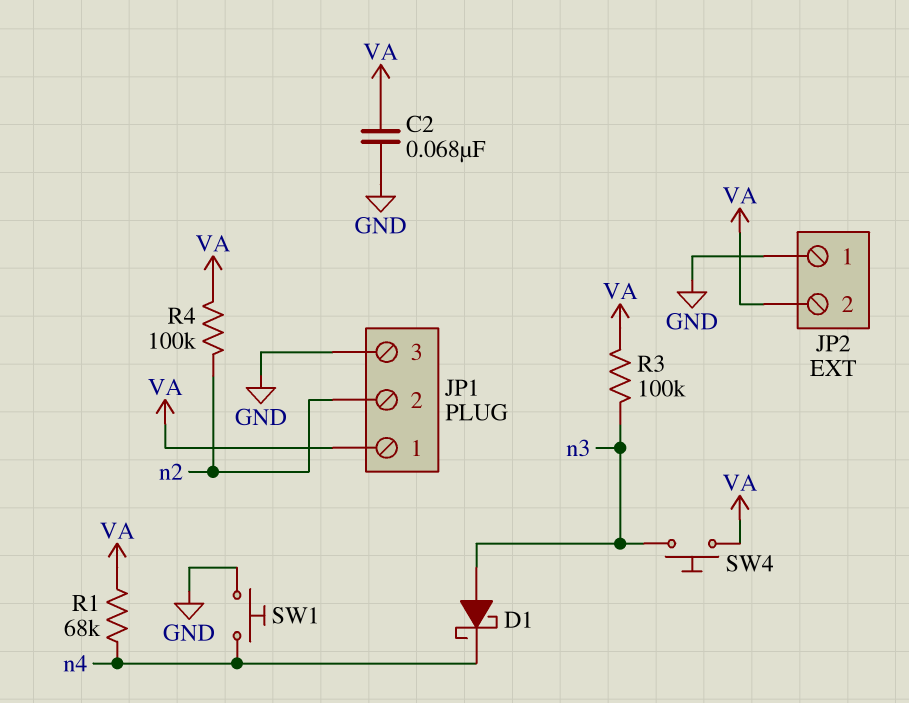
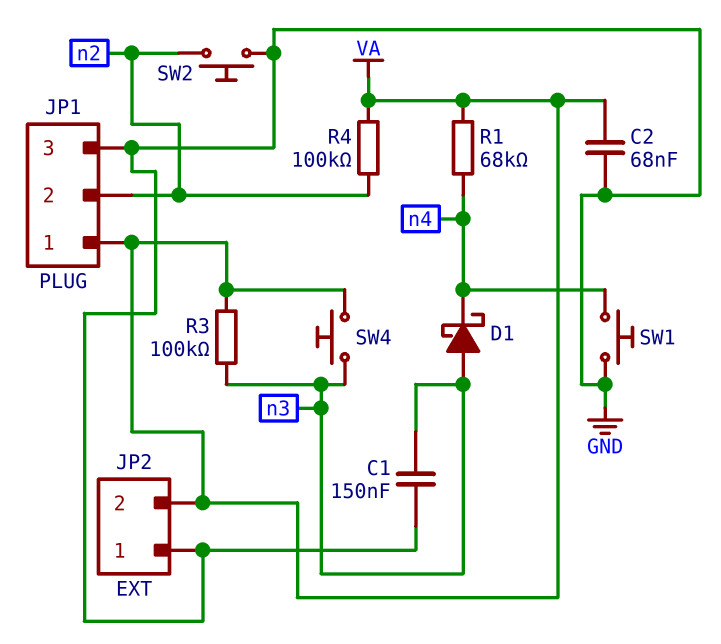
C1: none -> 150nF (GND, n3)
SW2: none -> button (GND, n2)

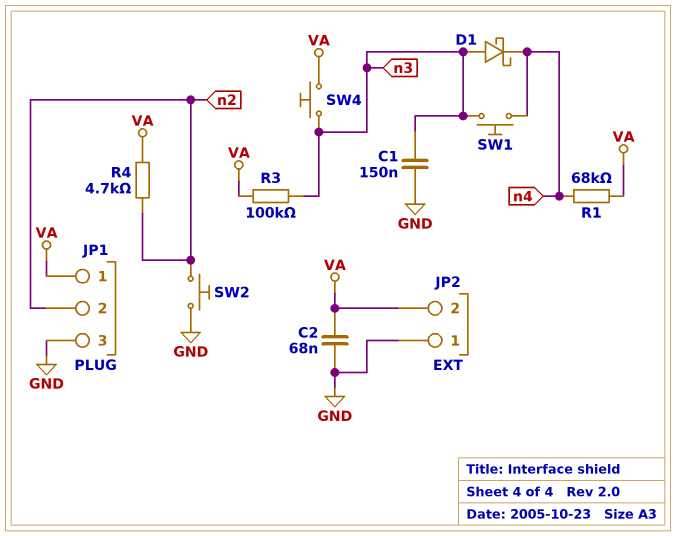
R4: 100k (VA, n2) -> 4.7k (VA, n2)
SW1: button (GND, n4) -> button (n3, n4)

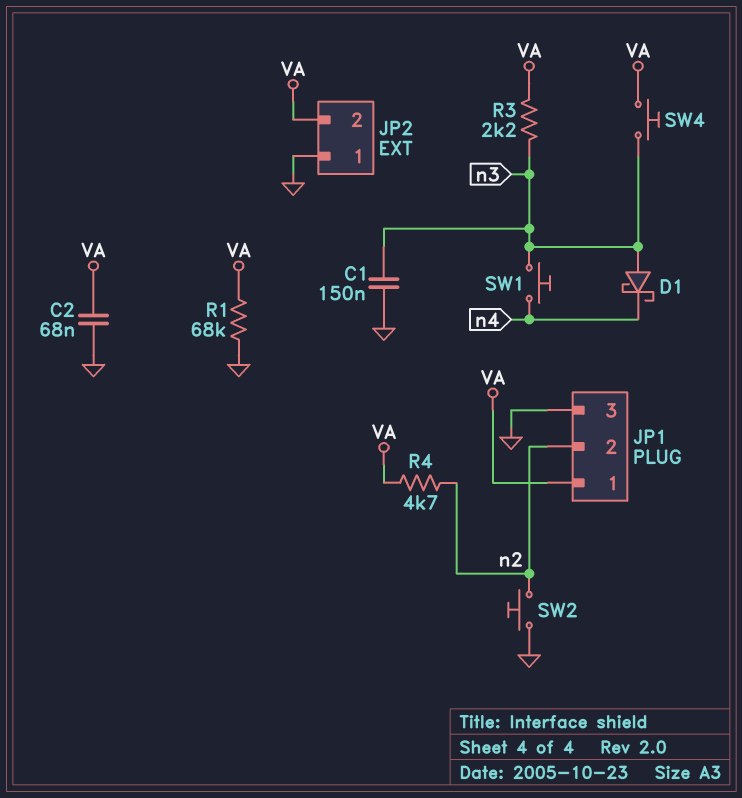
R1: 68k (VA, n4) -> 68k (GND, VA)
R3: 100k (VA, n3) -> 2.2k (VA, n3)

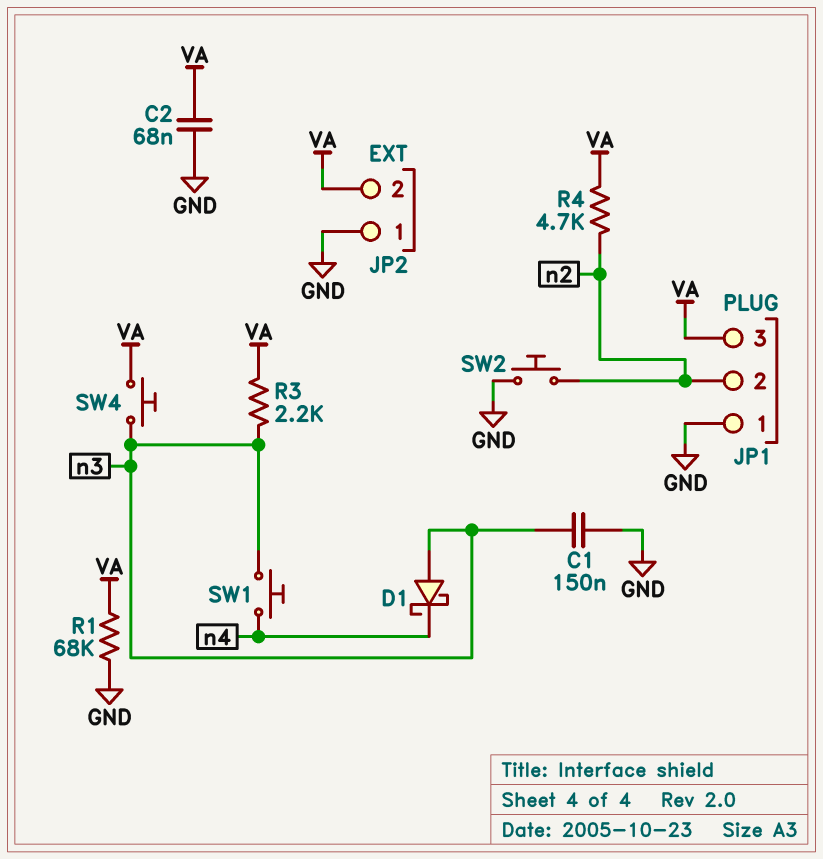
JP1 pin 1: VA -> GND
JP1 pin 3: GND -> VA

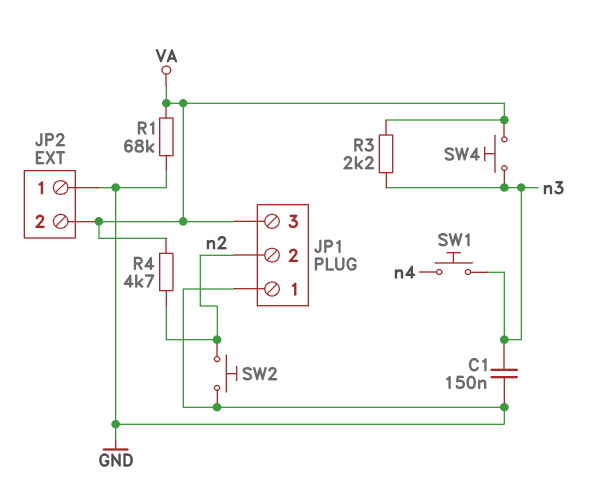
C2: 68nF (GND, VA) -> none
D1: schottky (A n3, K n4) -> none

